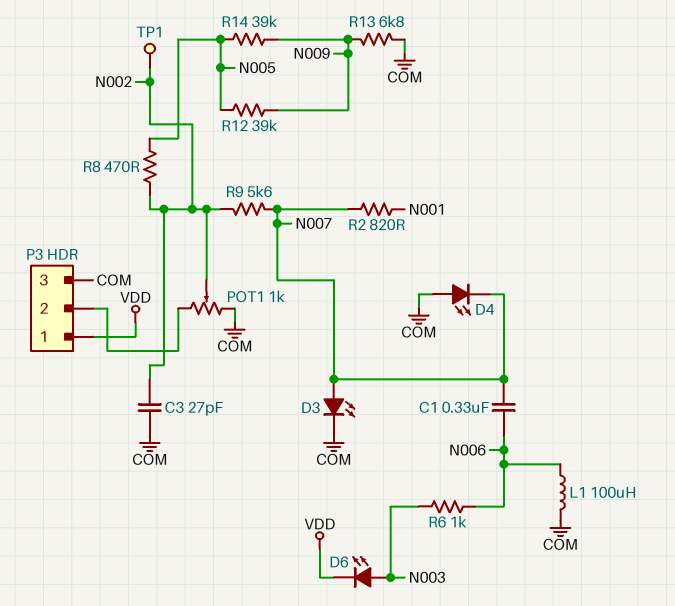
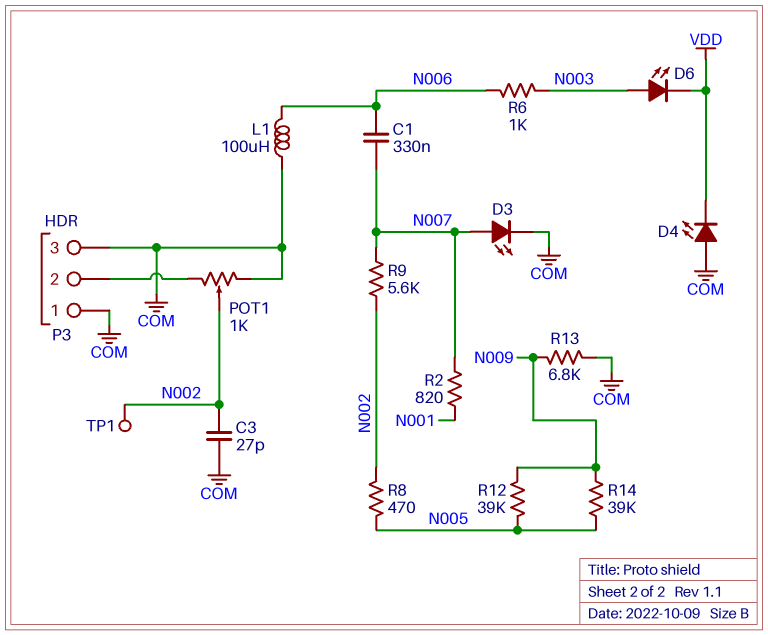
D4: LED (A COM, K N007) -> LED (A COM, K VDD)
P3 pin 1: VDD -> COM

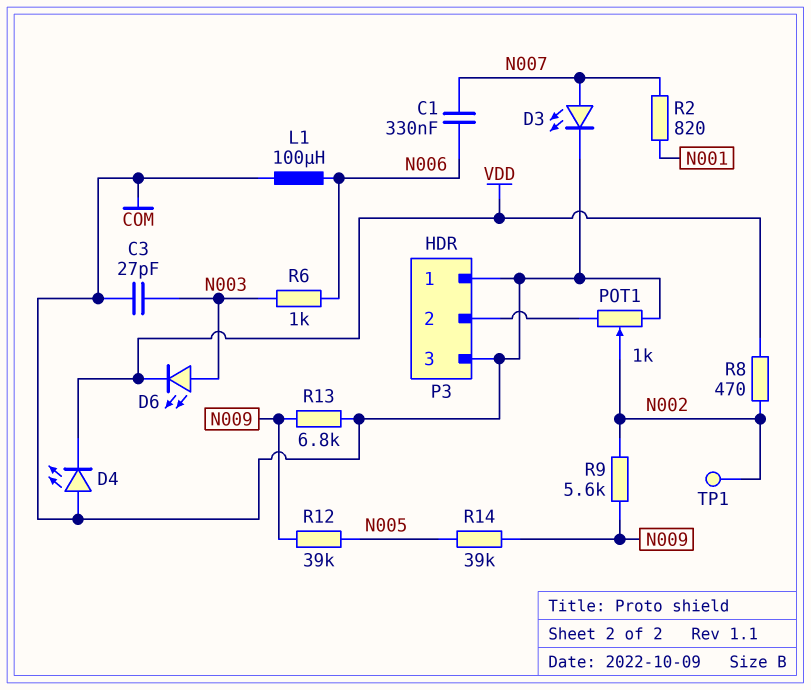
C3: 27pF (COM, N002) -> 27pF (COM, N003)
R8: 470 (N002, N005) -> 470 (N002, VDD)
R9: 5.6k (N002, N007) -> 5.6k (N002, N009)

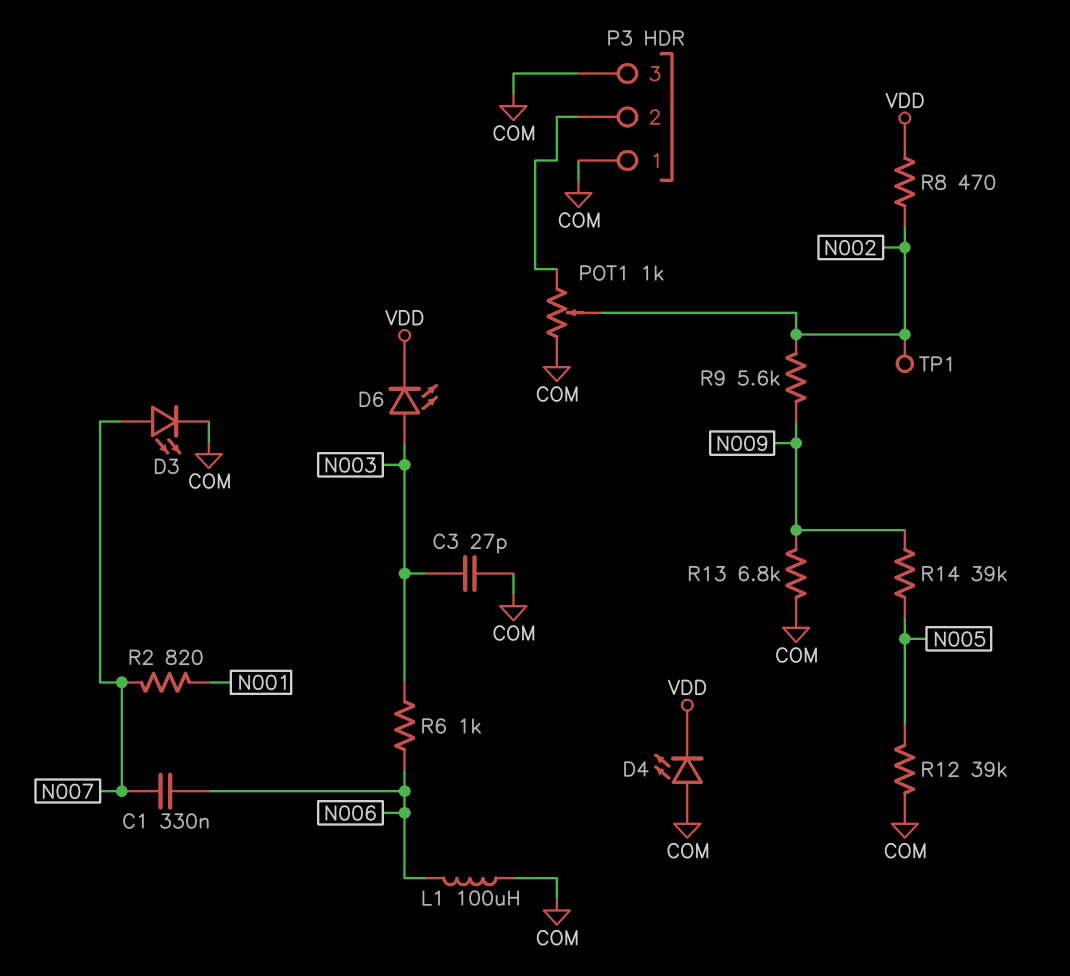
R12: 39k (N005, N009) -> 39k (COM, N005)

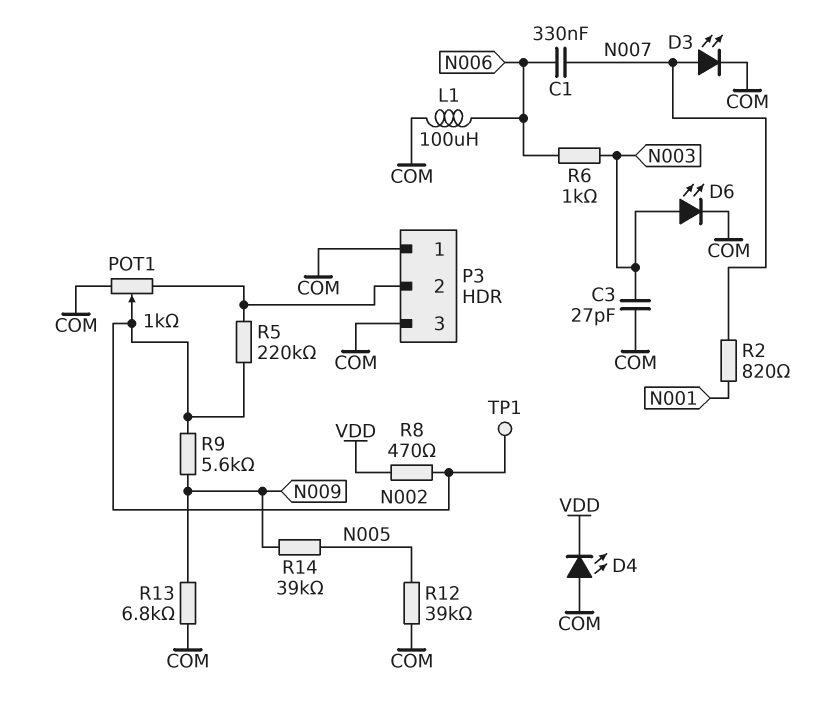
D6: LED (A N003, K VDD) -> LED (A N003, K COM)
R5: none -> 220k (N002, P3/2)

